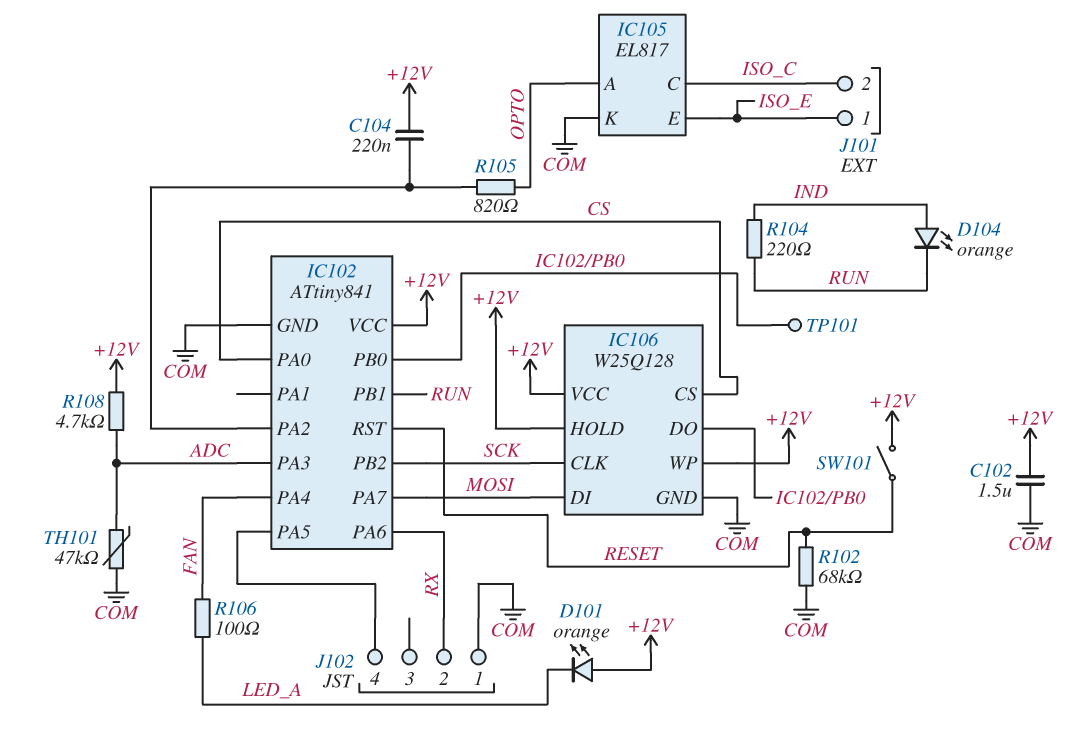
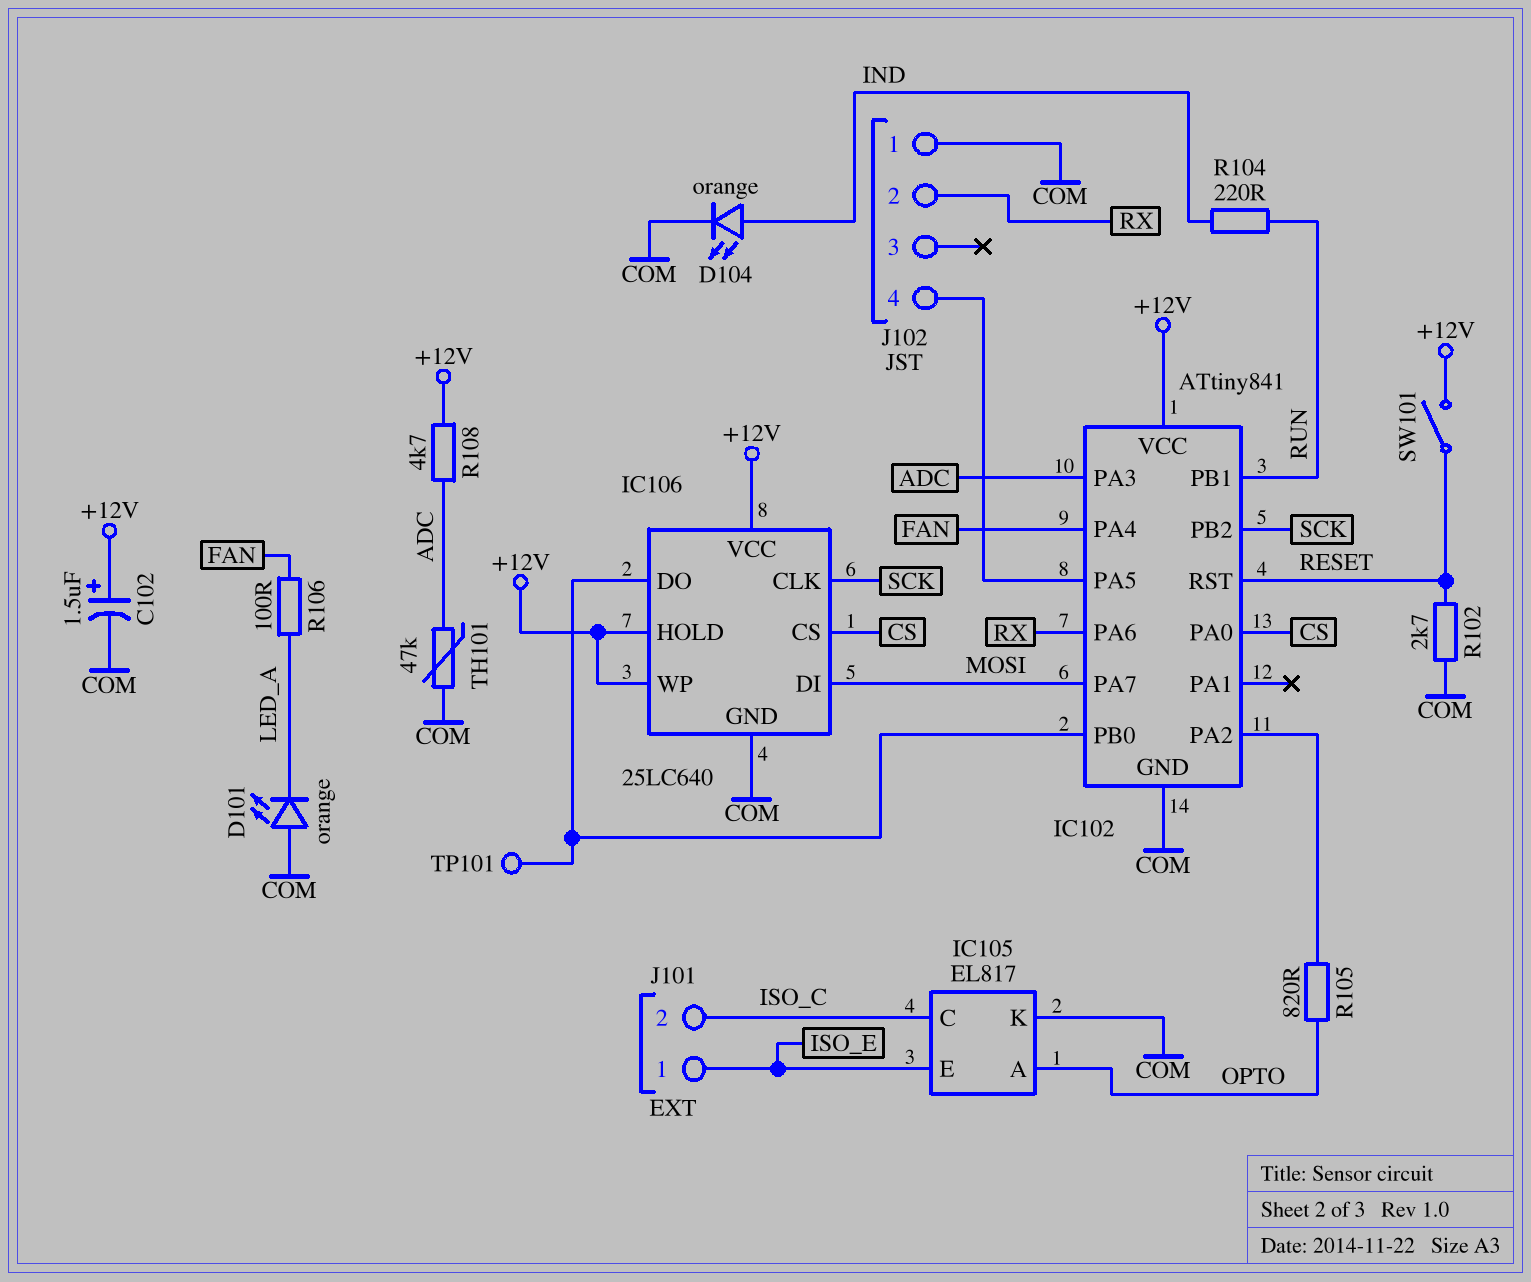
C102: 1.5uF (+12V, COM) -> 1.5uF (plus +12V, minus COM)
C104: 220nF (+12V, IC102/PA2) -> none
D101: LED orange (A +12V, K LED_A) -> LED orange (A COM, K LED_A)
D104: LED orange (A IND, K RUN) -> LED orange (A IND, K COM)
IC106: W25Q128 -> 25LC640
R102: 68k (COM, RESET) -> 2.7k (COM, RESET)

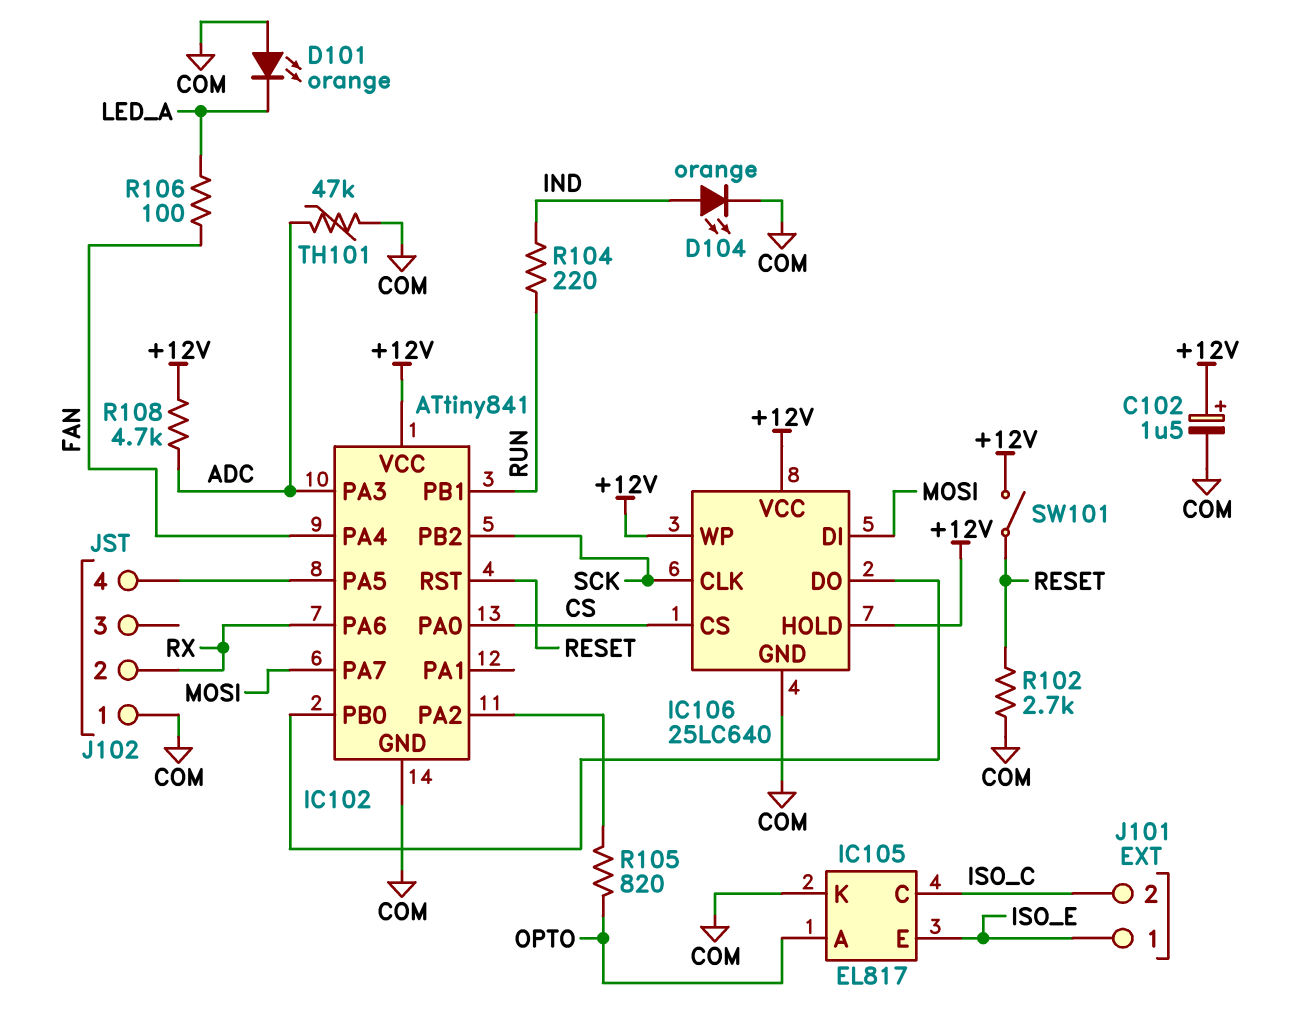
TP101: test point (IC102/PB0) -> none

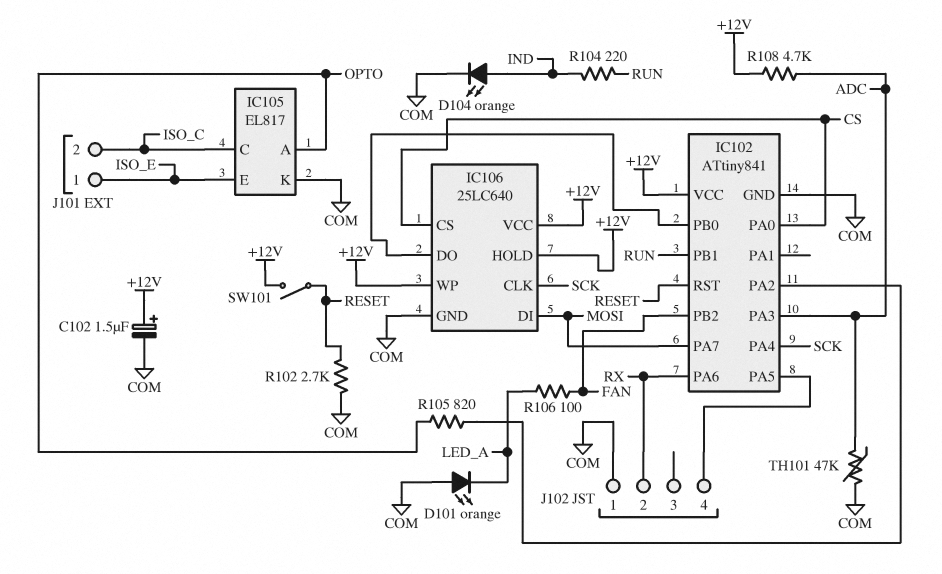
IC102 pin PA4: FAN -> SCK
IC102 pin PB2: SCK -> FAN

